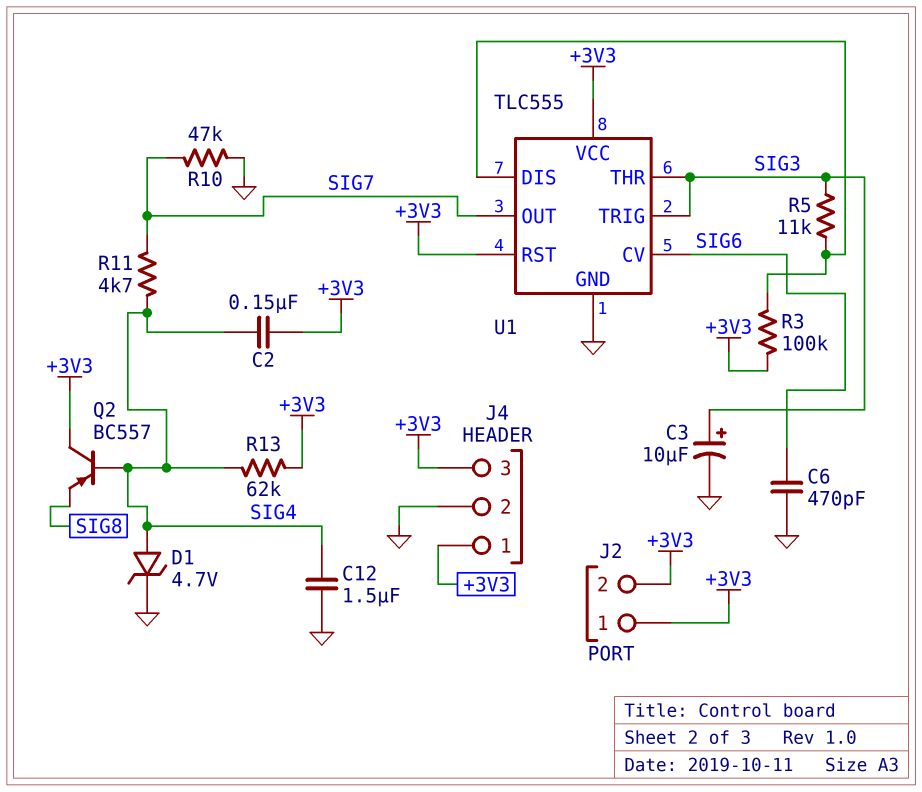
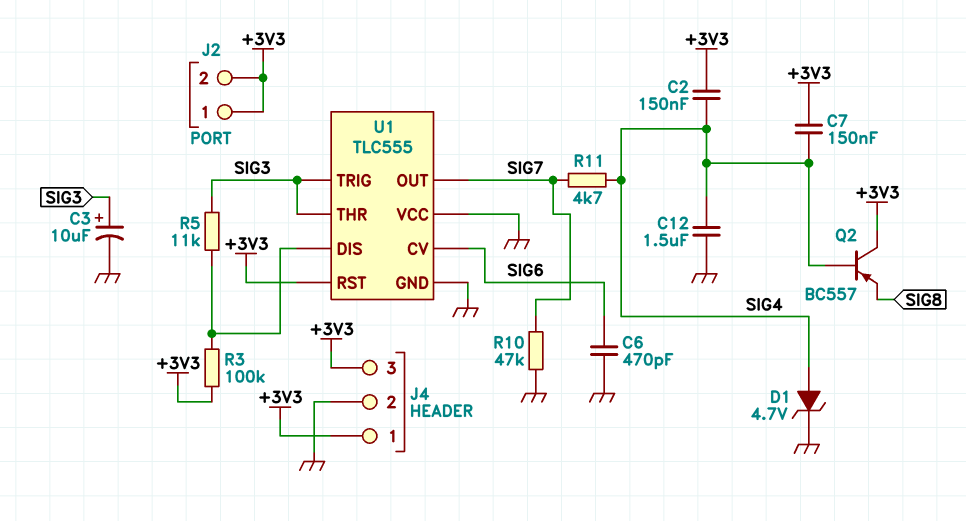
C7: none -> 150nF (+3V3, SIG4)
R13: 62k (+3V3, SIG4) -> none
U1 pin VCC: +3V3 -> GND

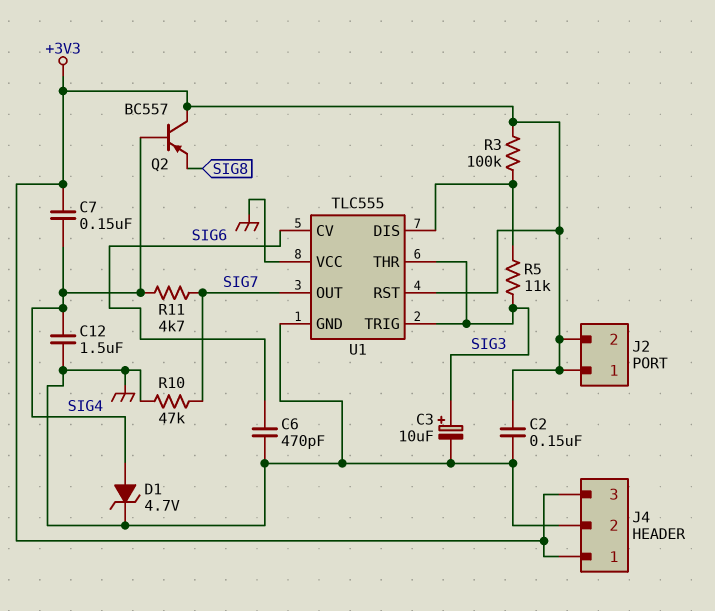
C2: 150nF (+3V3, SIG4) -> 150nF (+3V3, GND)

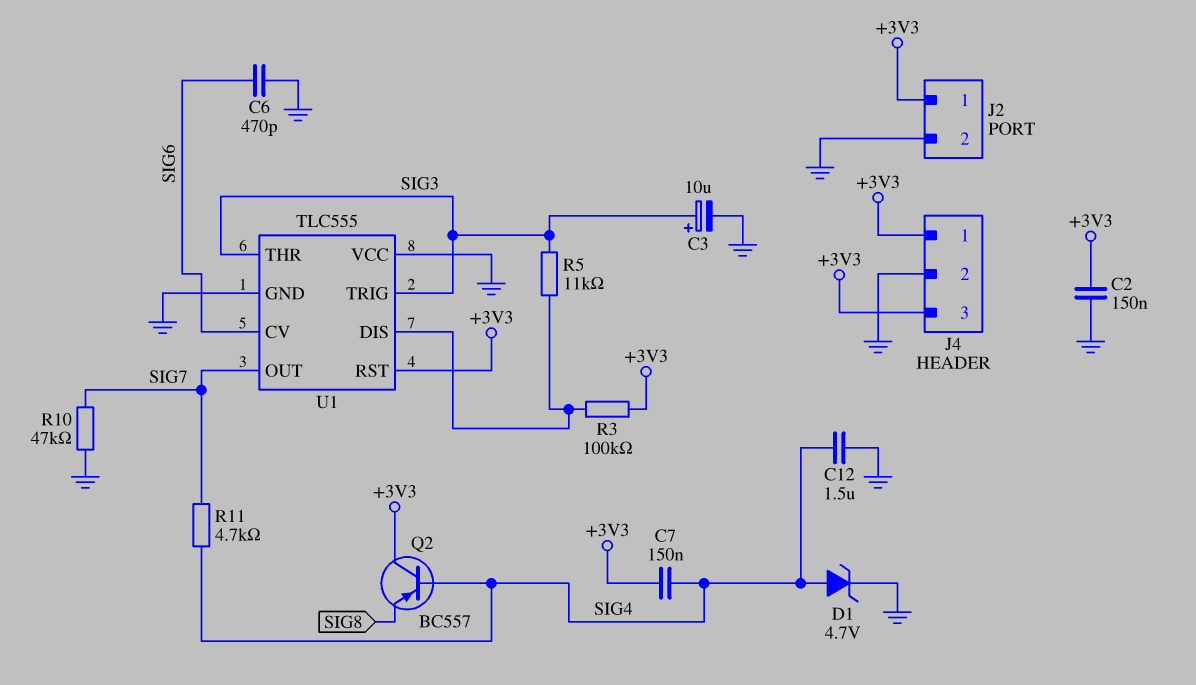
J2 pin 2: +3V3 -> GND

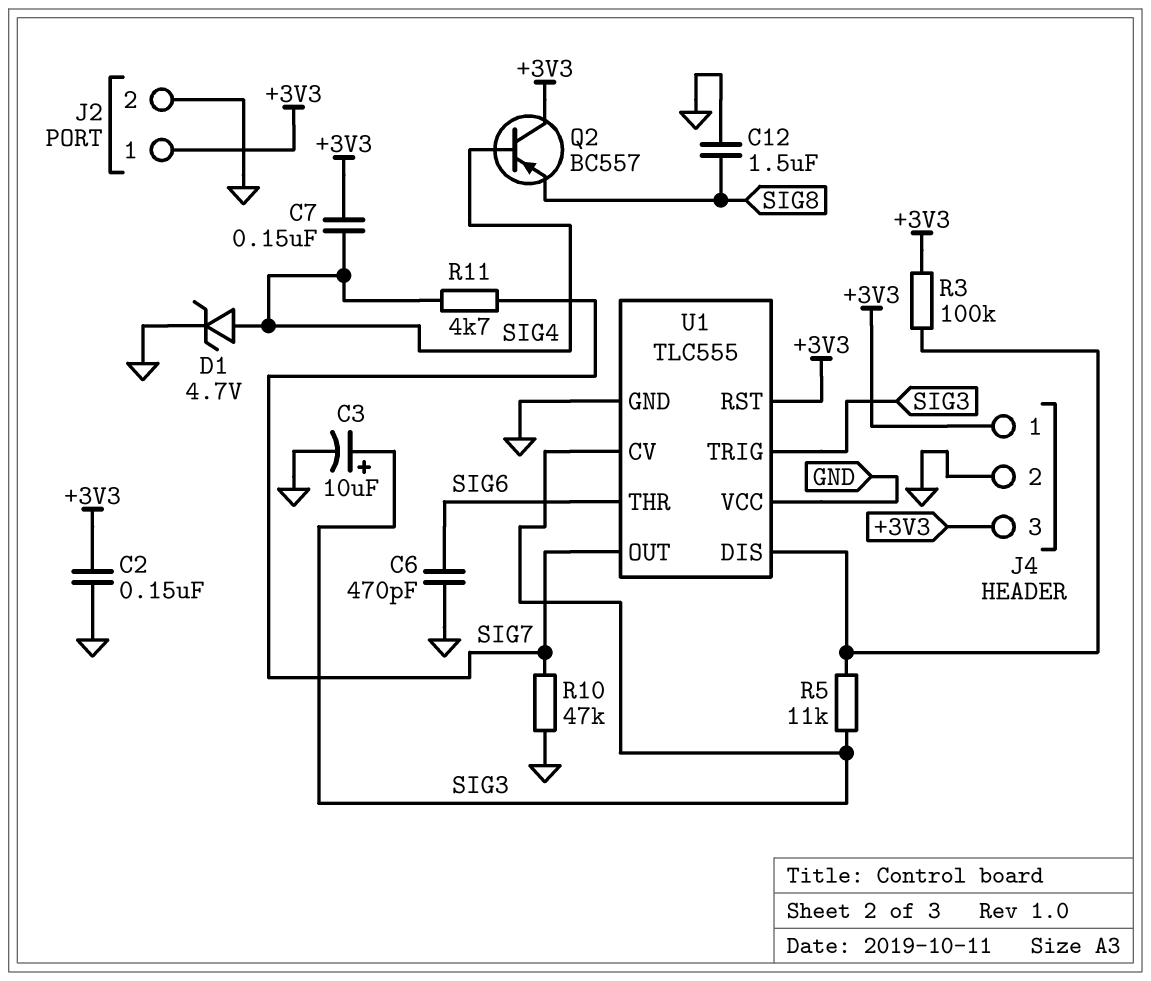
C12: 1.5uF (GND, SIG4) -> 1.5uF (GND, SIG8)
U1 pin CV: SIG6 -> SIG3
U1 pin THR: SIG3 -> SIG6

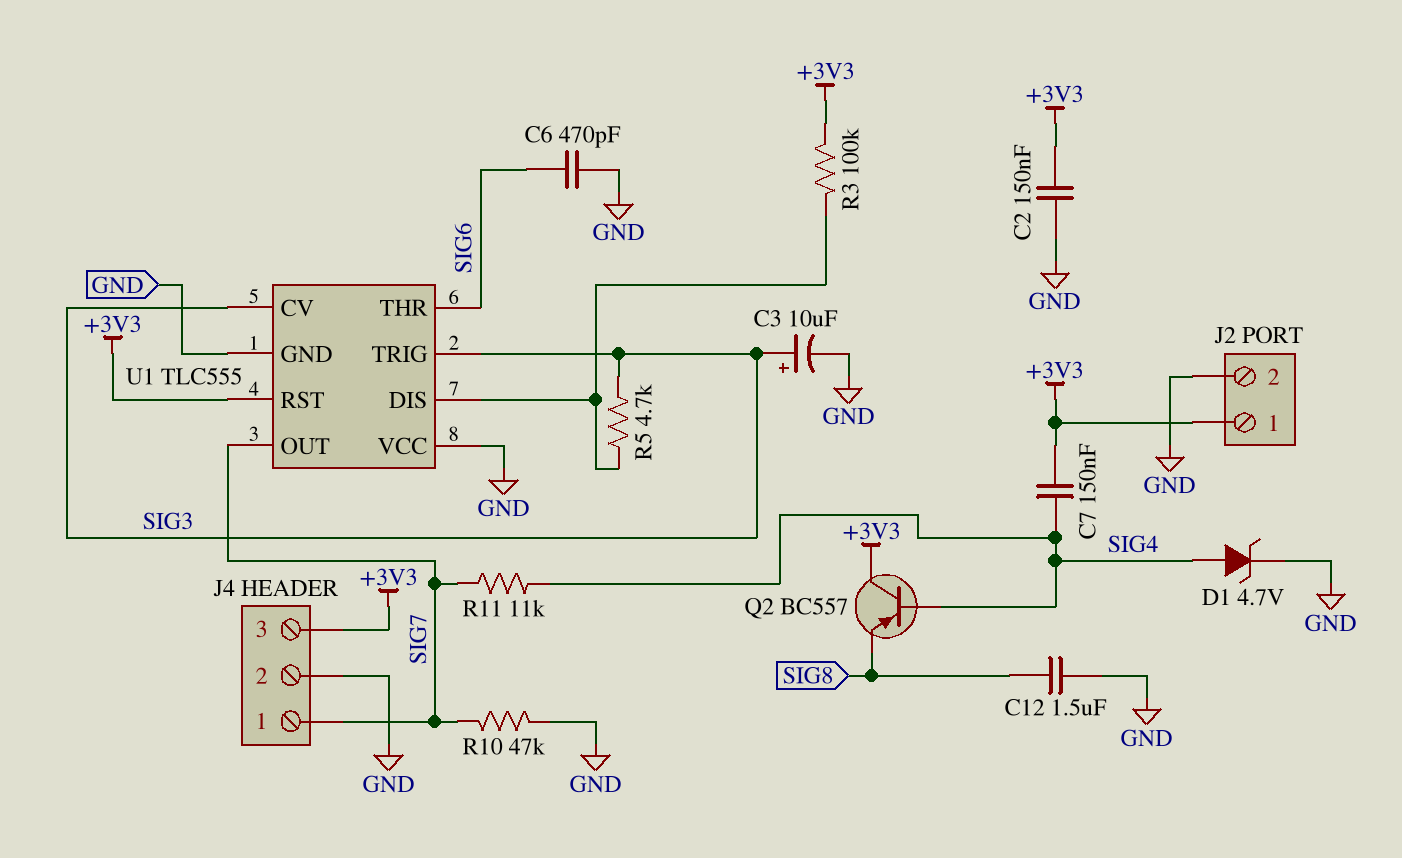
J4 pin 1: +3V3 -> SIG7
R5: 11k (SIG3, U1/DIS) -> 4.7k (SIG3, U1/DIS)
R11: 4.7k (SIG4, SIG7) -> 11k (SIG4, SIG7)

